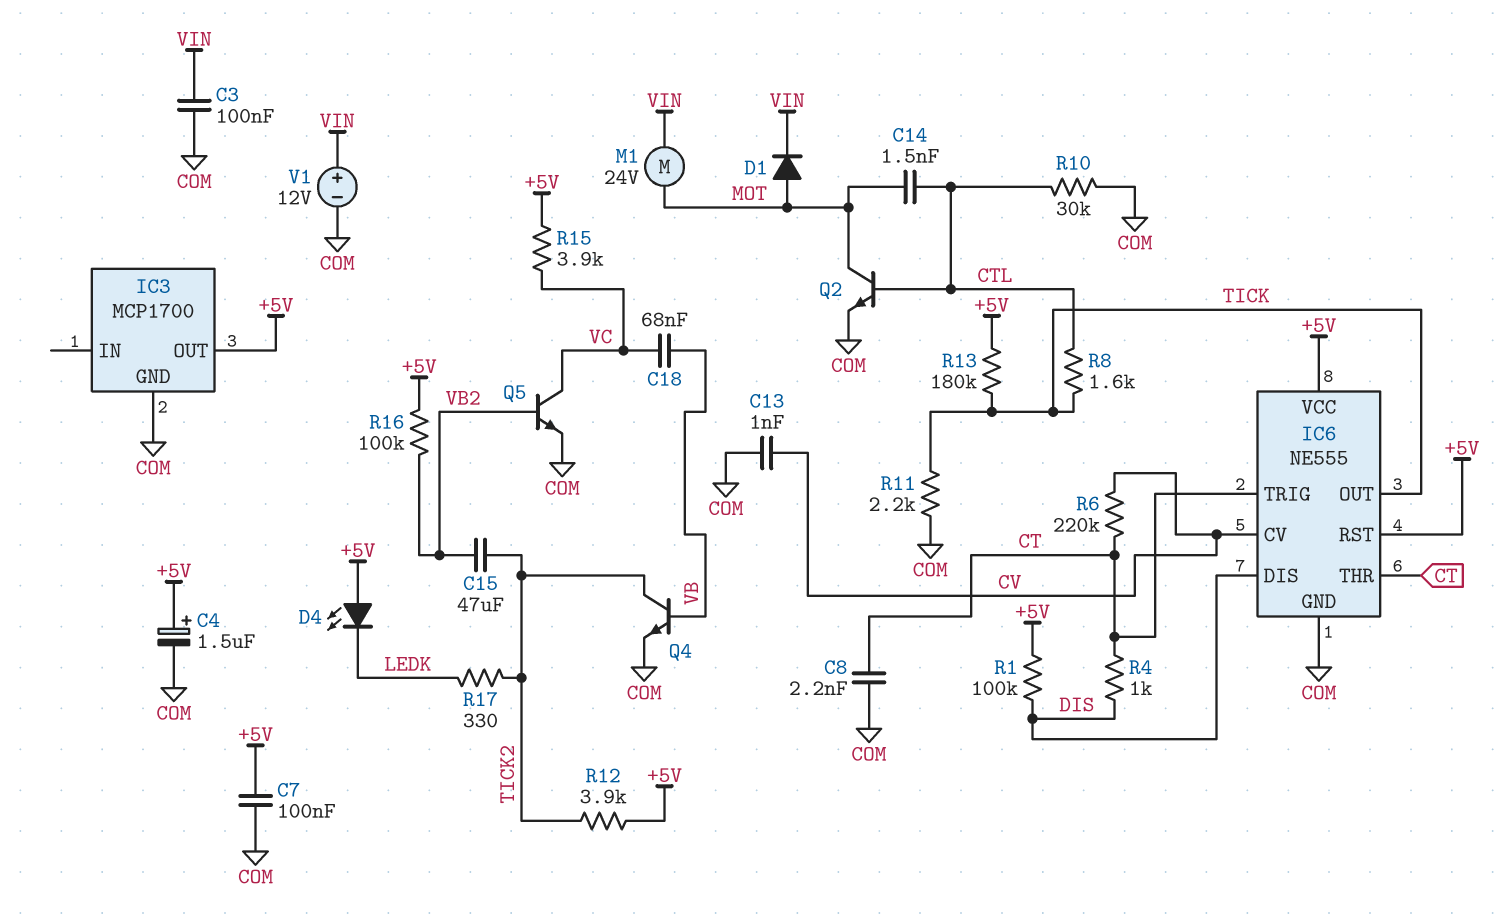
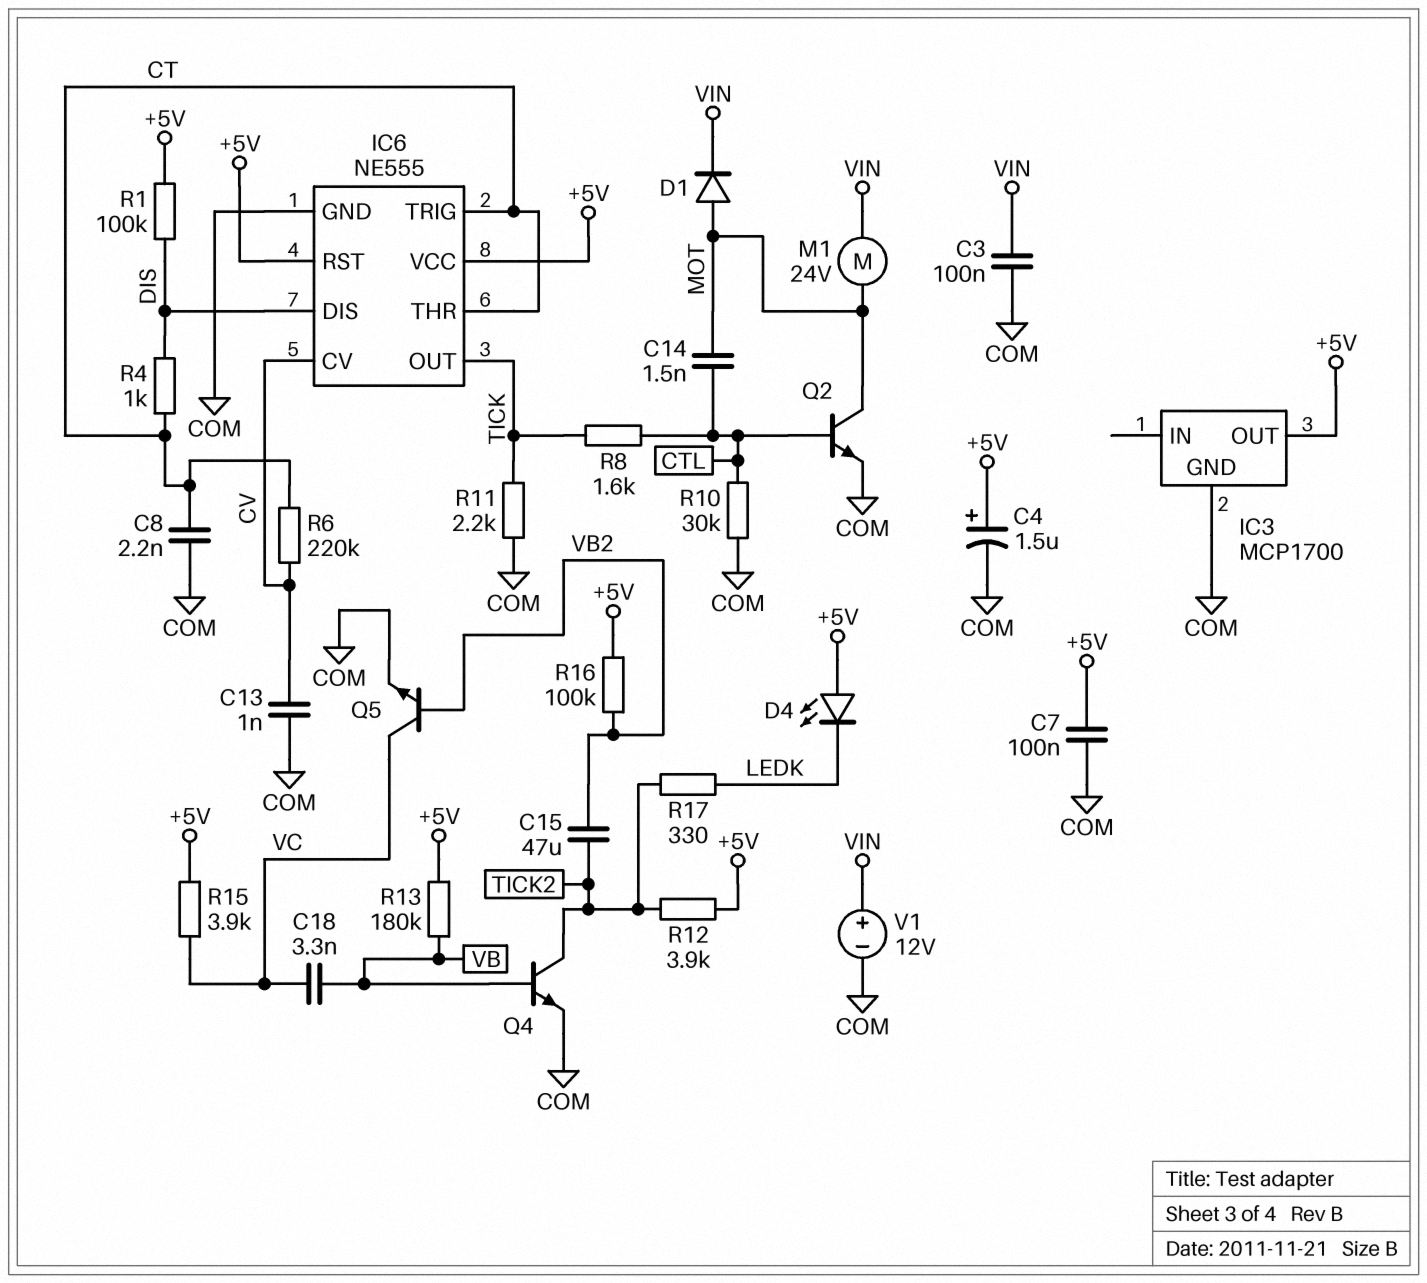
C18: 68nF (VB, VC) -> 3.3nF (VB, VC)
R13: 180k (+5V, TICK) -> 180k (+5V, VB)

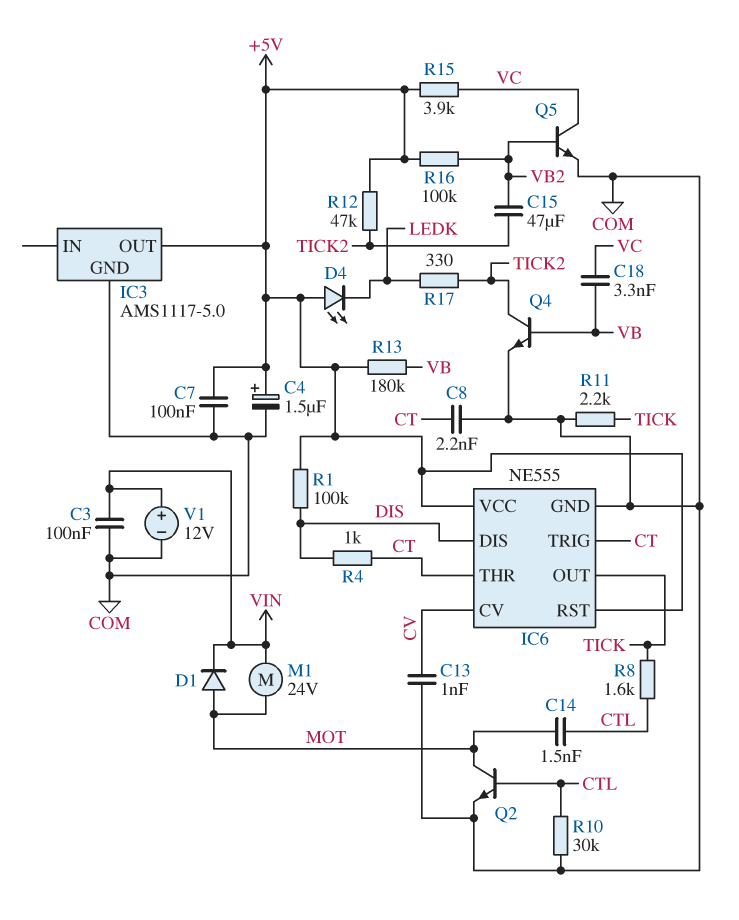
IC3: MCP1700 -> AMS1117-5.0
R6: 220k (CT, CV) -> none
R12: 3.9k (+5V, TICK2) -> 47k (+5V, TICK2)

